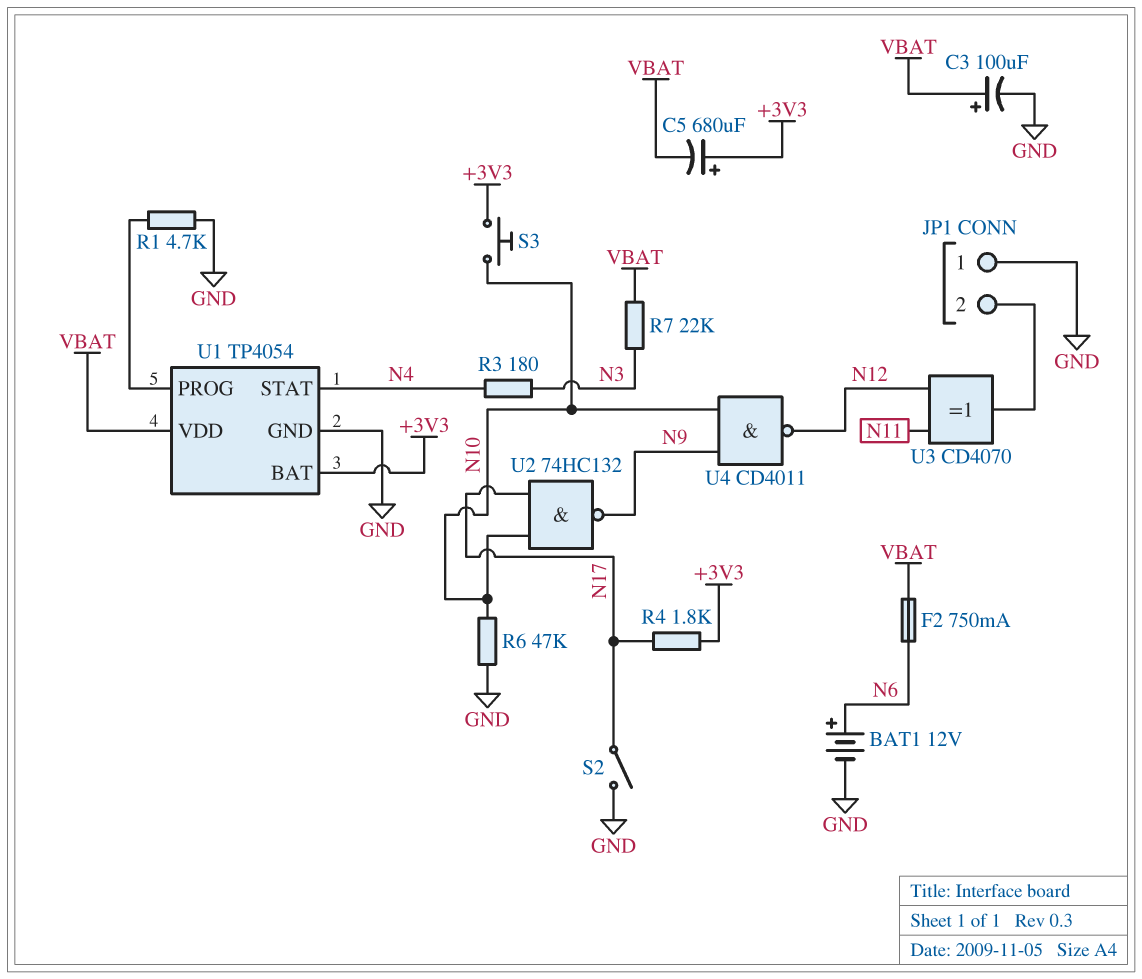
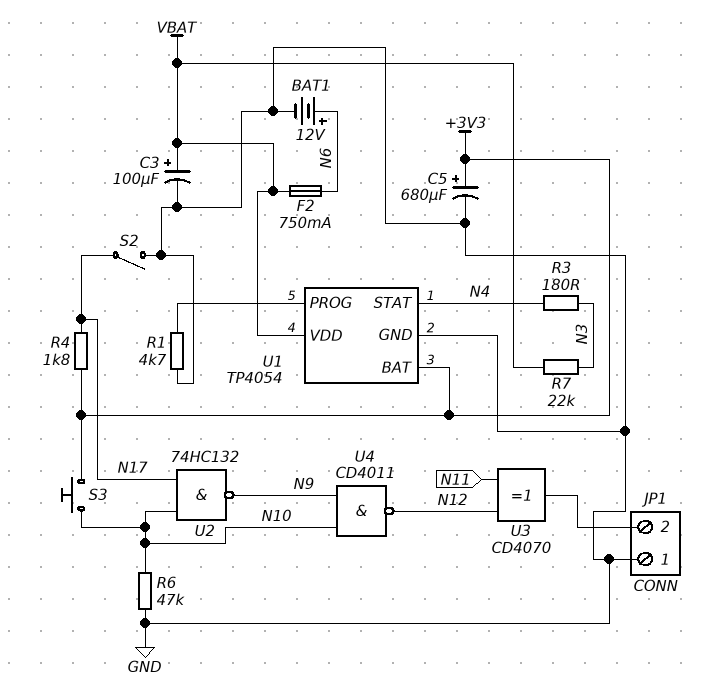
C5: 680uF (plus +3V3, minus VBAT) -> 680uF (plus +3V3, minus GND)

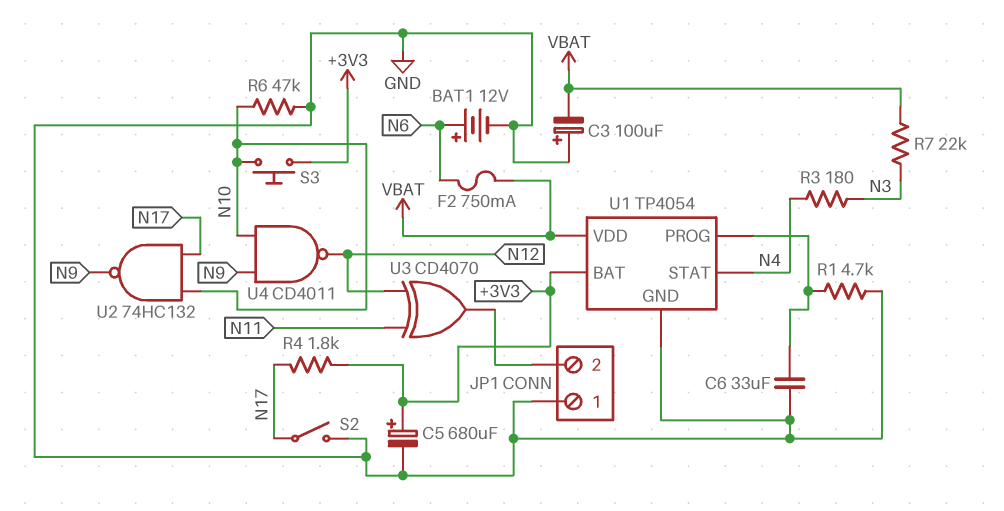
C3: 100uF (plus VBAT, minus GND) -> 100uF (plus GND, minus VBAT)
C6: none -> 33uF (GND, U1/PROG)

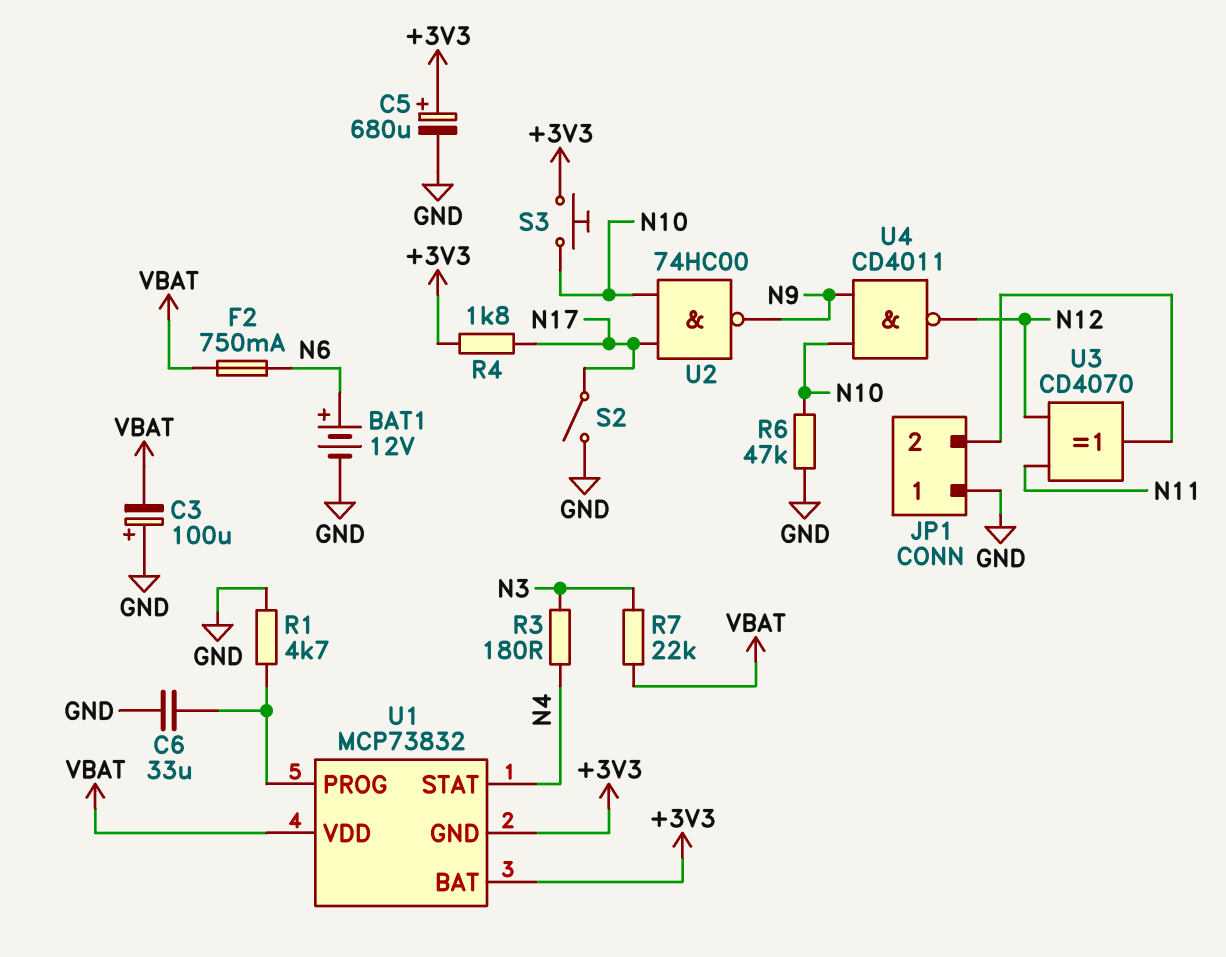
U1: TP4054 -> MCP73832
U1 pin GND: GND -> +3V3
U2: NAND 74HC132 (in N10, in N17, out N9) -> NAND 74HC00 (in N10, in N17, out N9)

